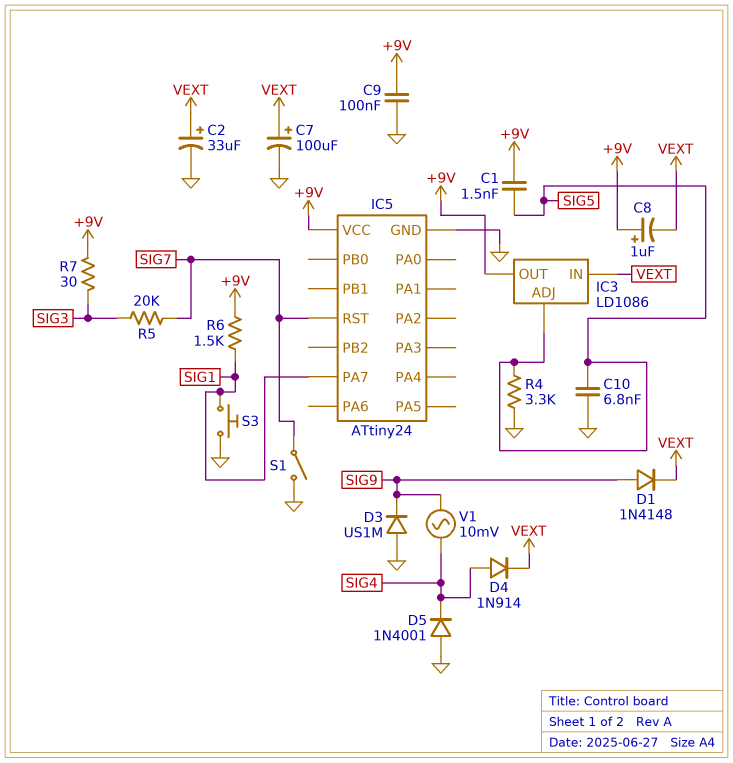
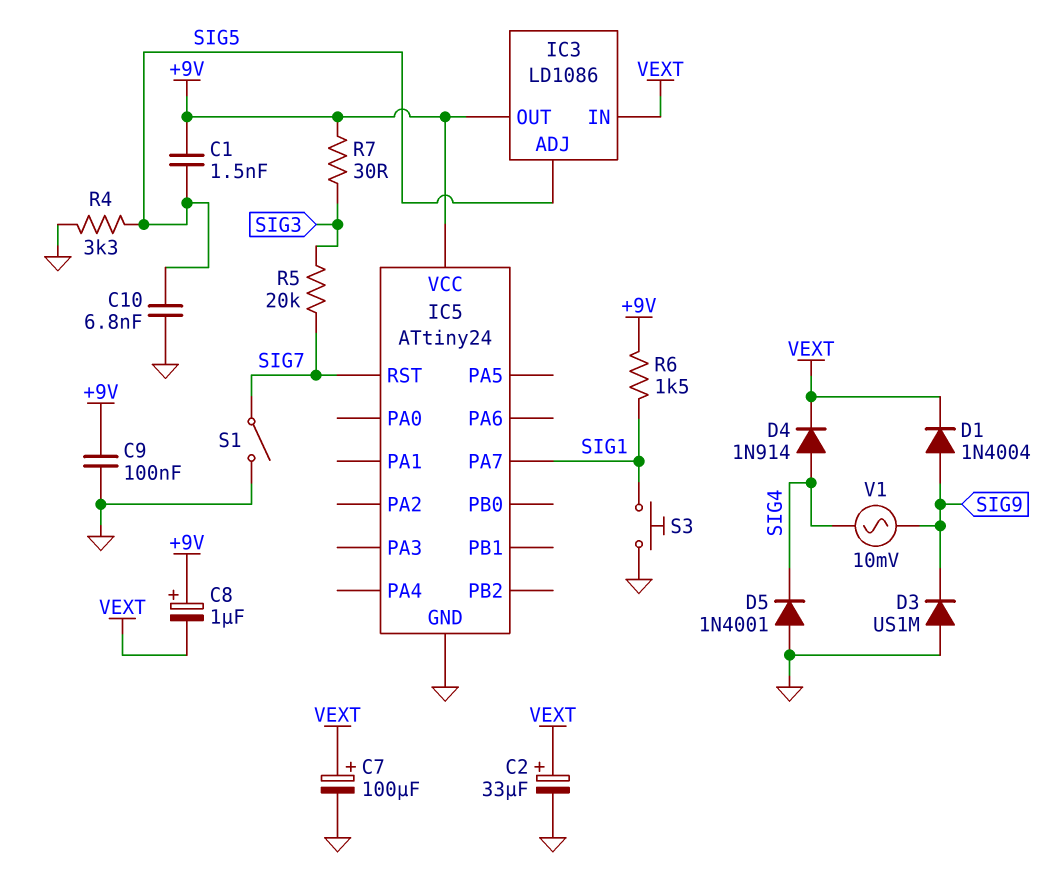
D1: diode 1N4148 (A SIG9, K VEXT) -> diode 1N4004 (A SIG9, K VEXT)

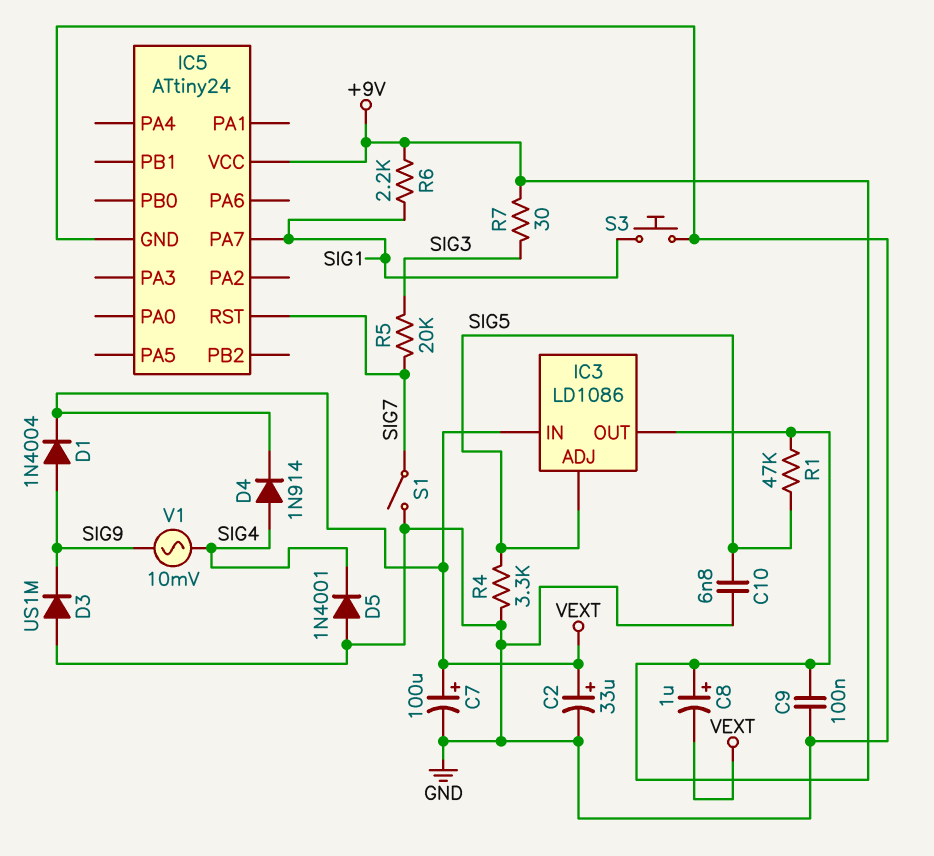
C1: 1.5nF (+9V, SIG5) -> none
R1: none -> 47k (+9V, SIG5)
R6: 1.5k (+9V, SIG1) -> 2.2k (+9V, SIG1)

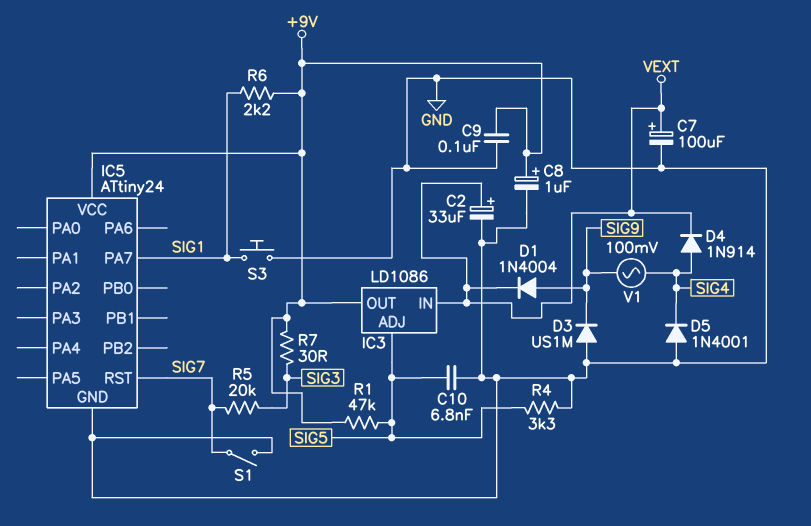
C8: 1uF (plus +9V, minus VEXT) -> 1uF (plus +9V, minus GND)
V1: AC 10mV (SIG4, SIG9) -> AC 100mV (SIG4, SIG9)

